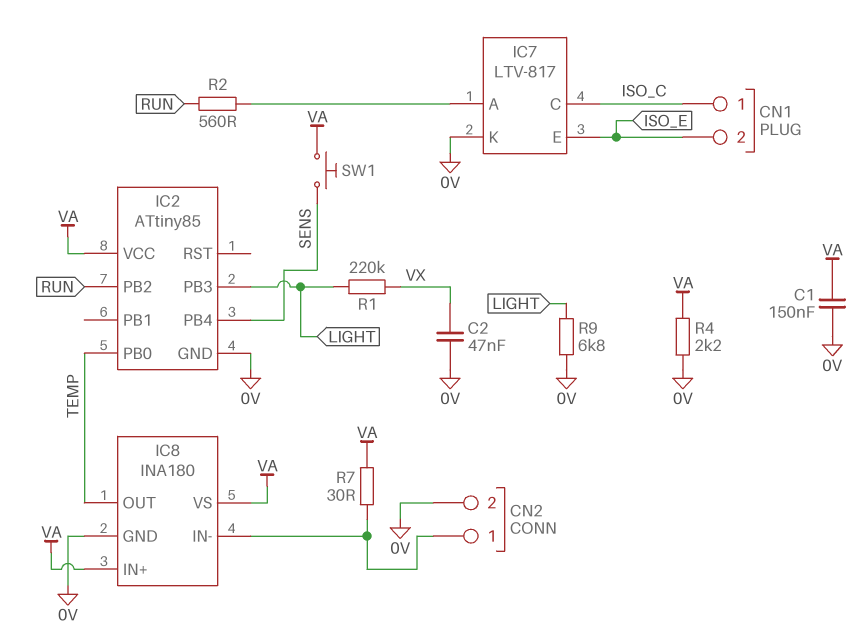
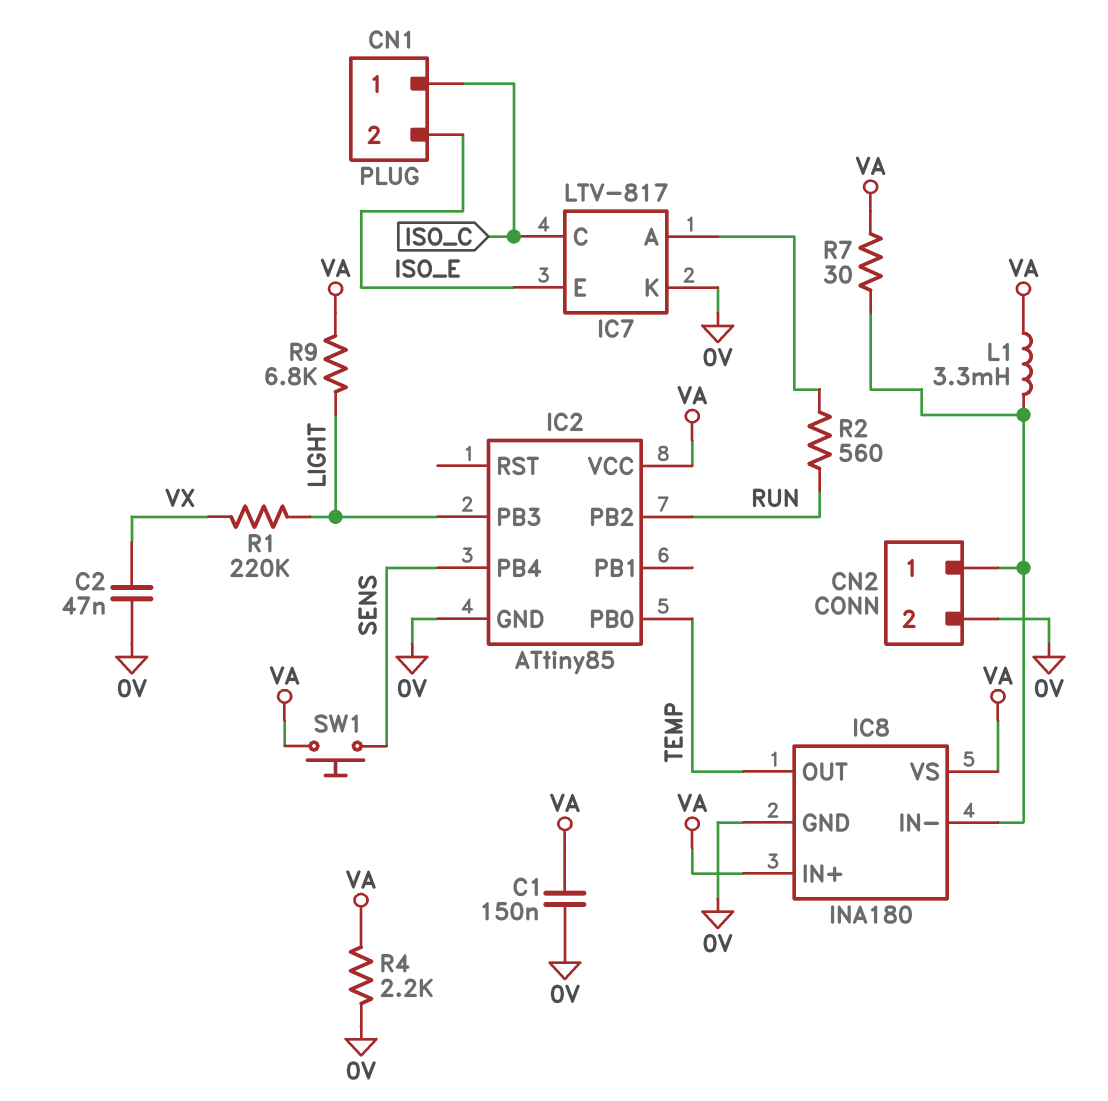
L1: none -> 3.3mH (CN2/1, VA)
R9: 6.8k (0V, LIGHT) -> 6.8k (LIGHT, VA)

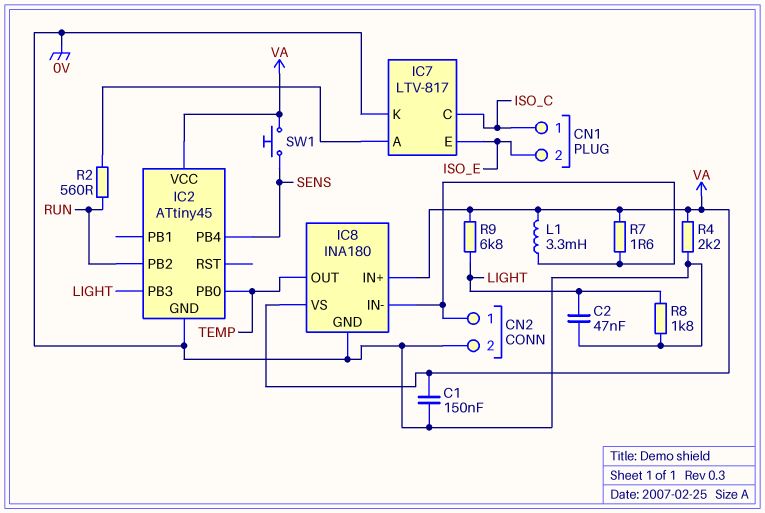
C2: 47nF (0V, VX) -> 47nF (0V, LIGHT)
IC2: ATtiny85 -> ATtiny45
R1: 220k (LIGHT, VX) -> none
R7: 30 (CN2/1, VA) -> 1.6 (CN2/1, VA)
R8: none -> 1.8k (0V, LIGHT)

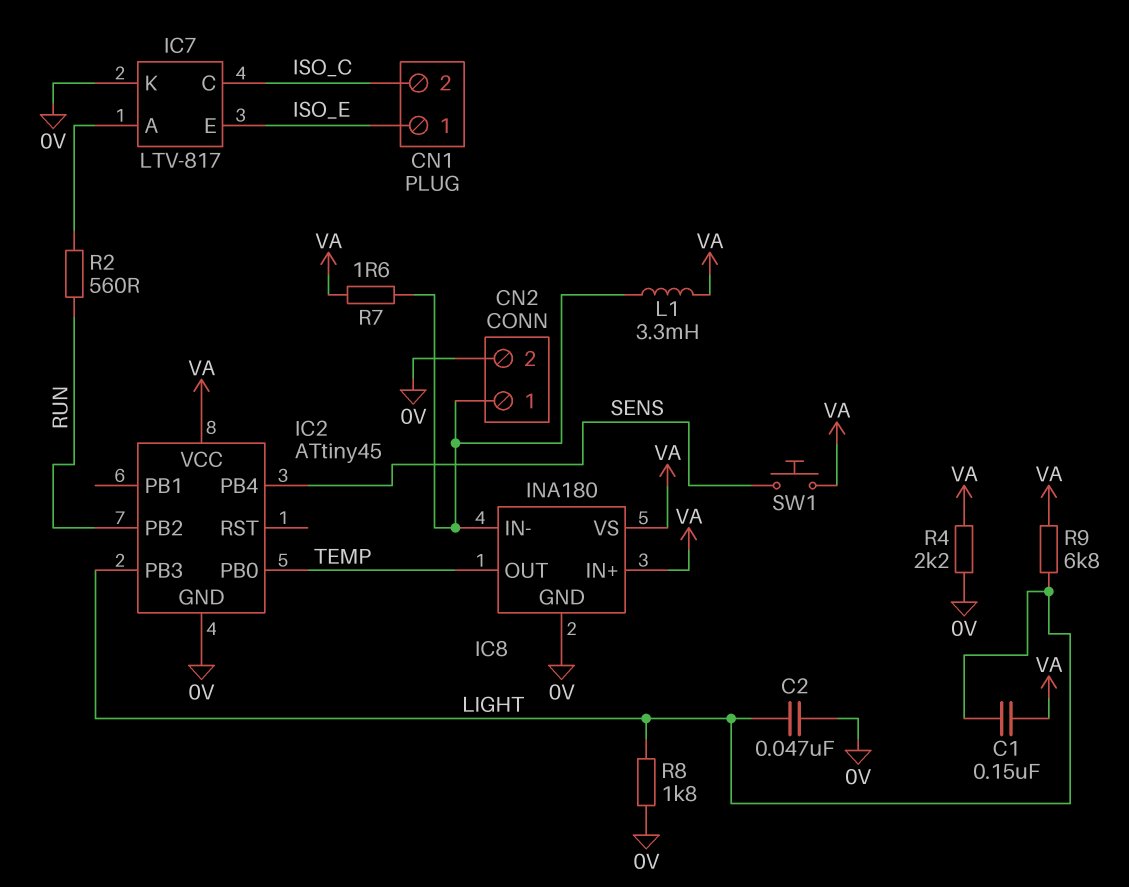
C1: 150nF (0V, VA) -> 150nF (LIGHT, VA)
CN1 pin 1: ISO_C -> ISO_E
CN1 pin 2: ISO_E -> ISO_C

